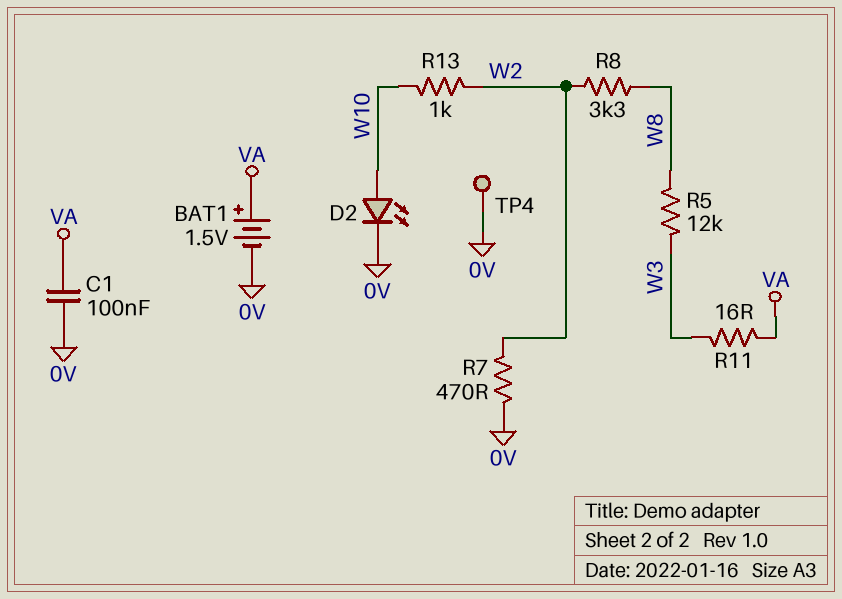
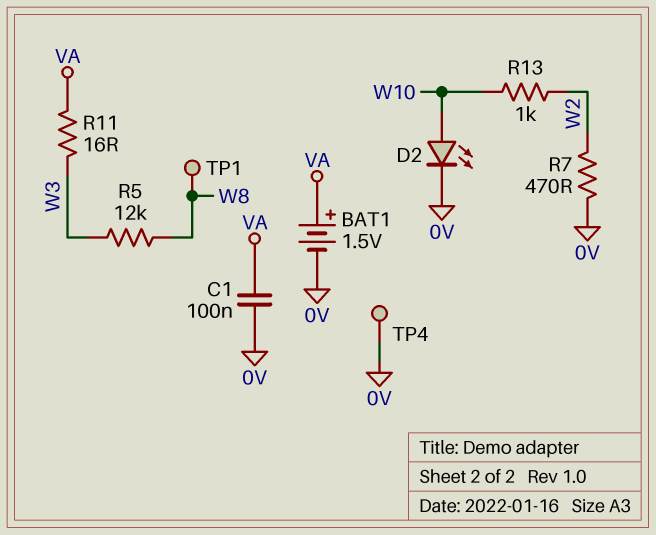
R8: 3.3k (W2, W8) -> none
TP1: none -> test point (W8)

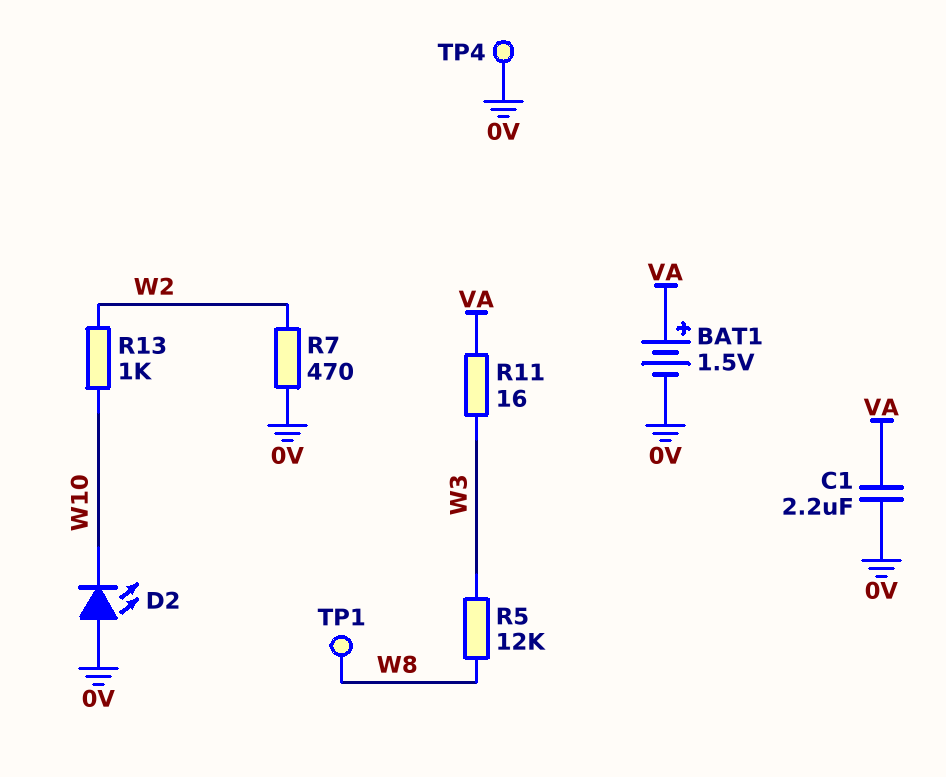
C1: 100nF (0V, VA) -> 2.2uF (0V, VA)
D2: LED (A W10, K 0V) -> LED (A 0V, K W10)

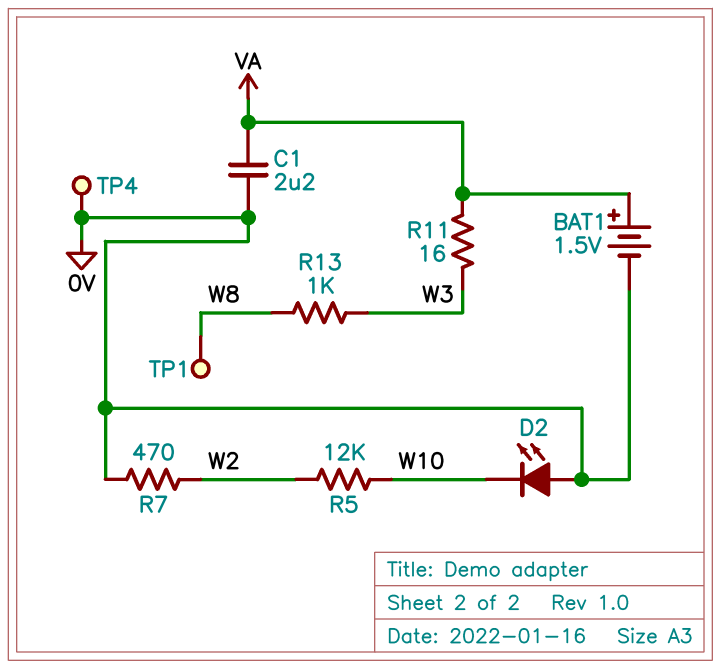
R5: 12k (W3, W8) -> 12k (W2, W10)
R13: 1k (W2, W10) -> 1k (W3, W8)

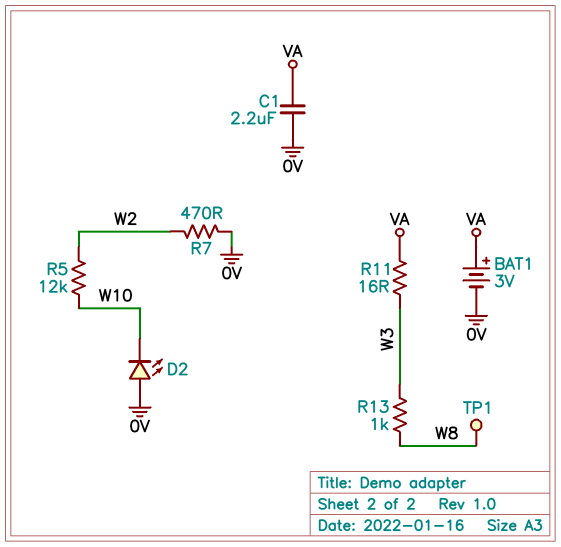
BAT1: 1.5V (plus VA, minus 0V) -> 3V (plus VA, minus 0V)
TP4: test point (0V) -> none

